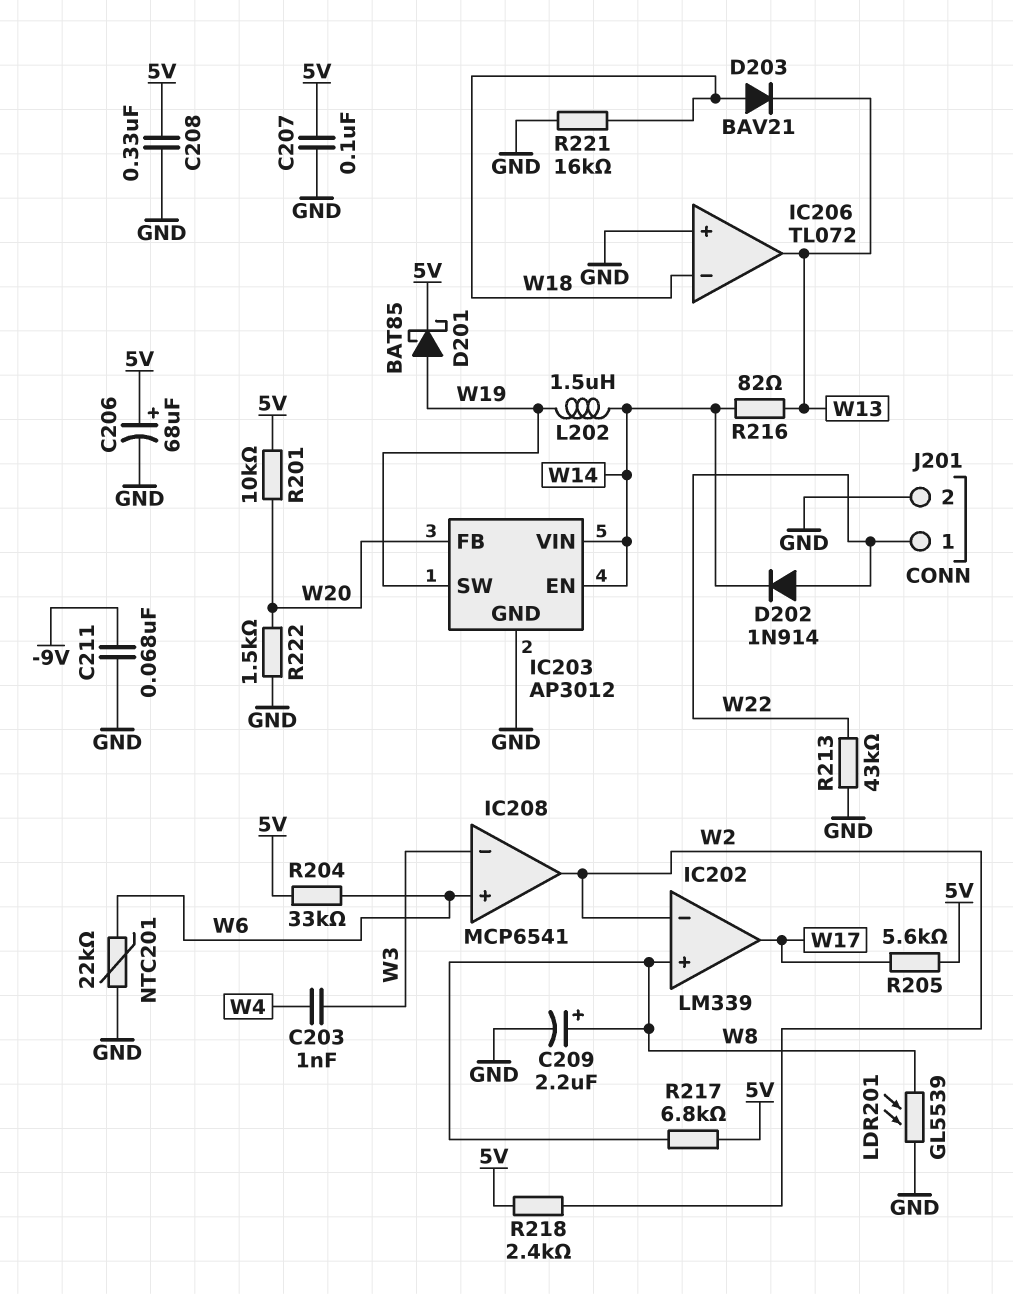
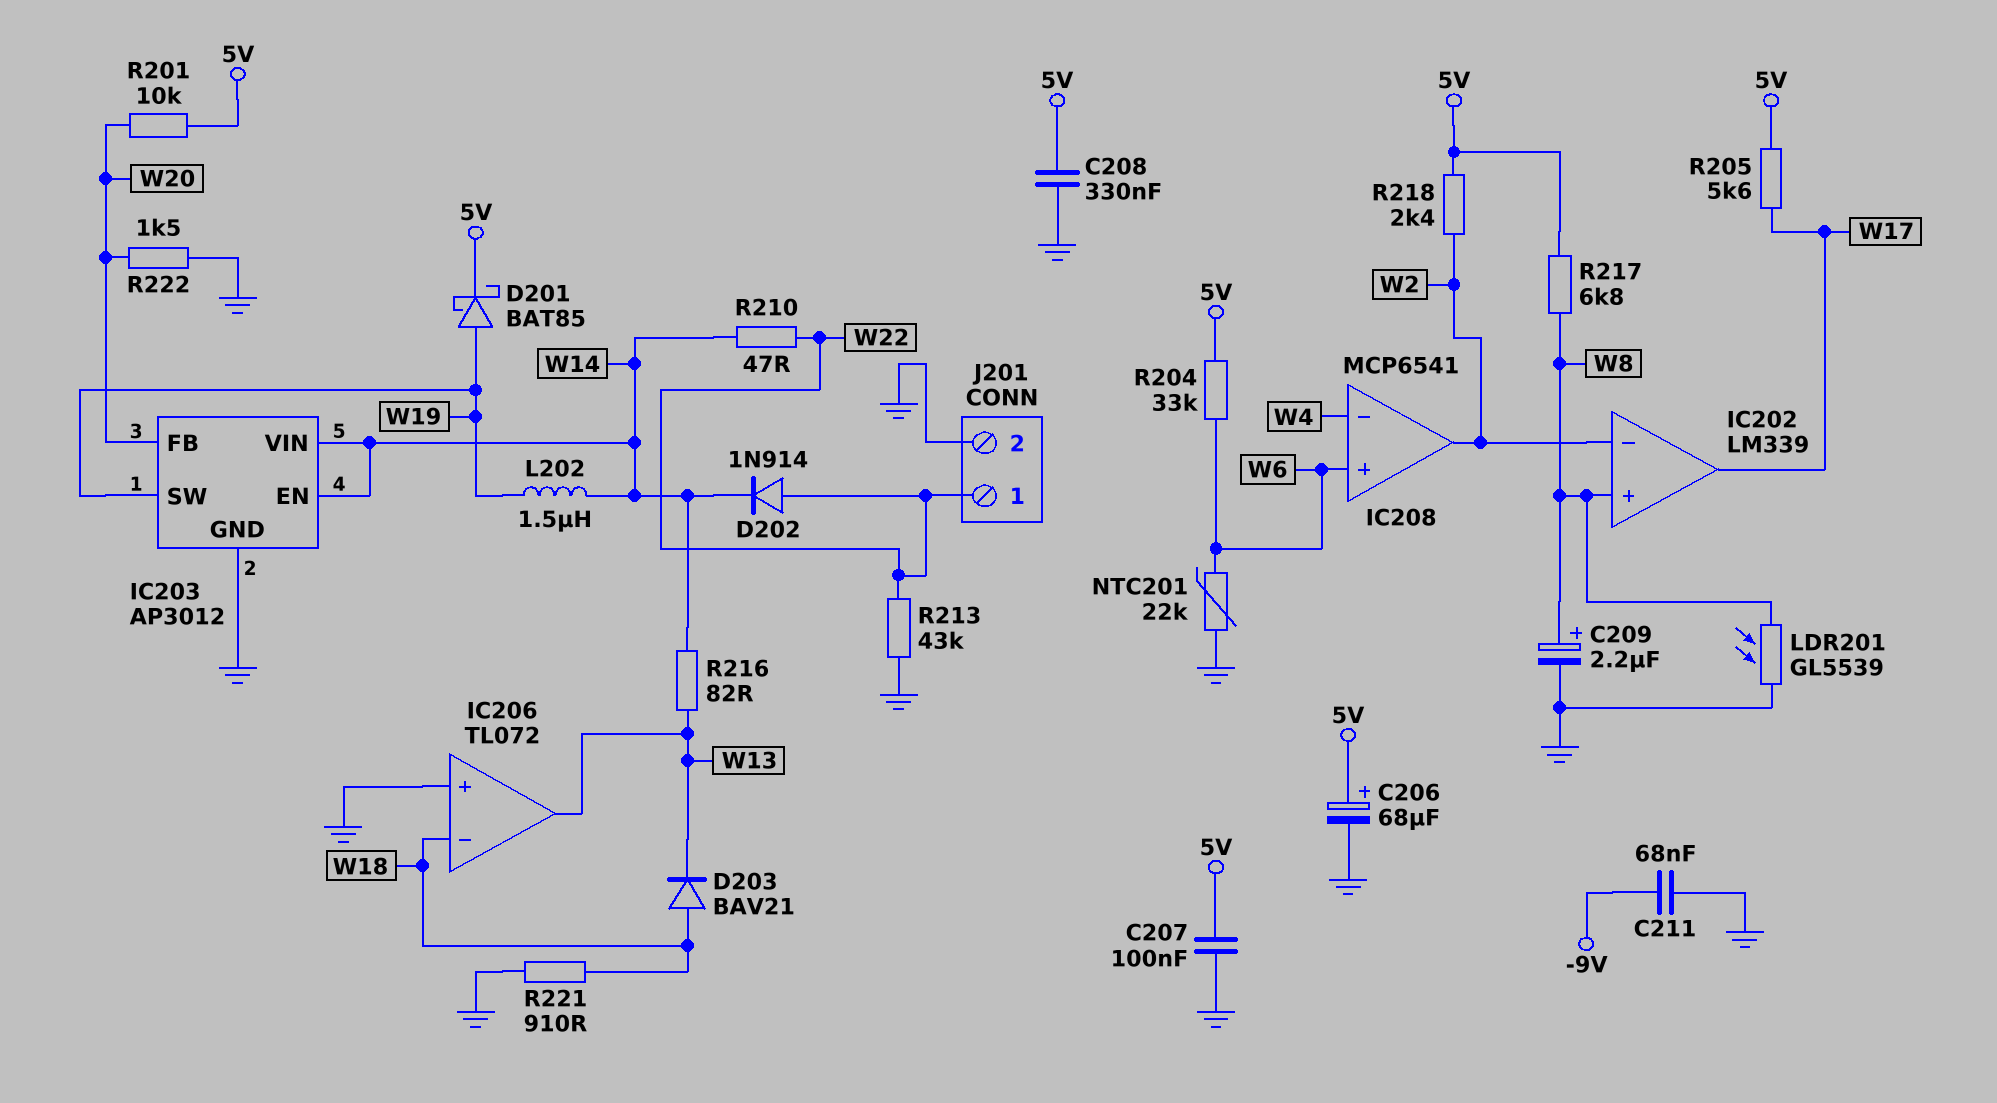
C203: 1nF (W3, W4) -> none
IC208 pin in-: W3 -> W4
R210: none -> 47 (W14, W22)
R221: 16k (GND, W18) -> 910 (GND, W18)

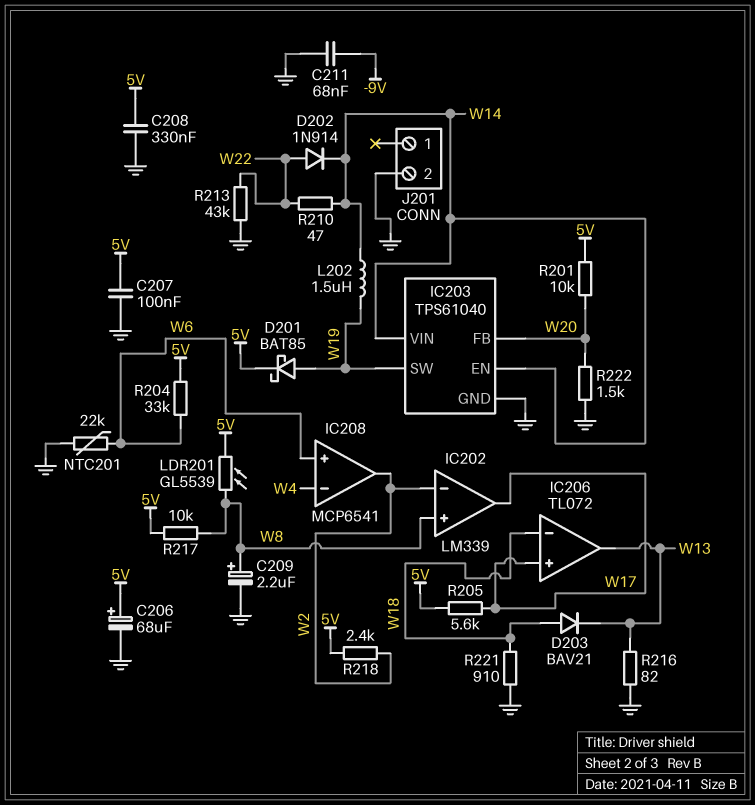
IC203: AP3012 -> TPS61040
IC206 pin in+: GND -> W17
J201 pin 1: W22 -> none
LDR201: GL5539 (GND, W8) -> GL5539 (5V, W8)
R216: 82 (W13, W14) -> 82 (GND, W13)
R217: 6.8k (5V, W8) -> 10k (5V, W8)

